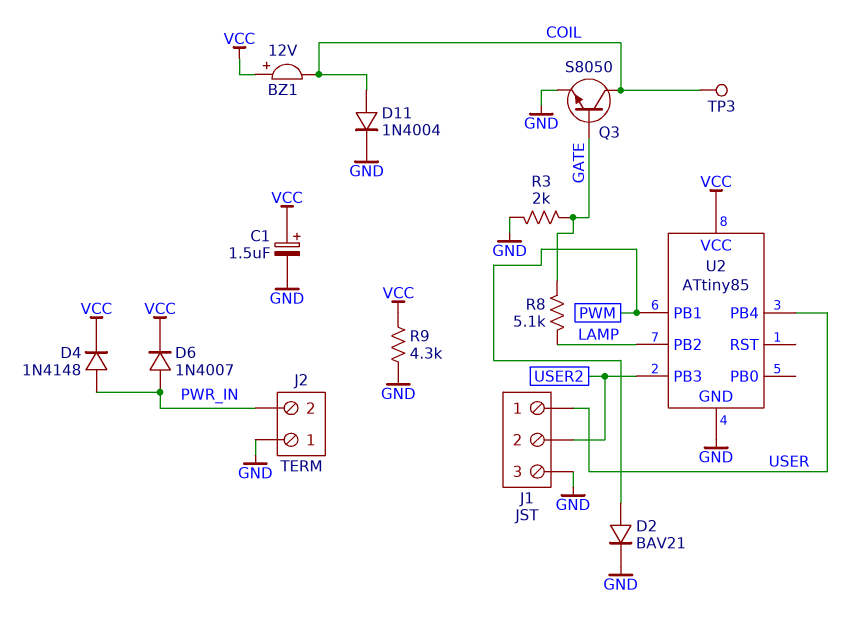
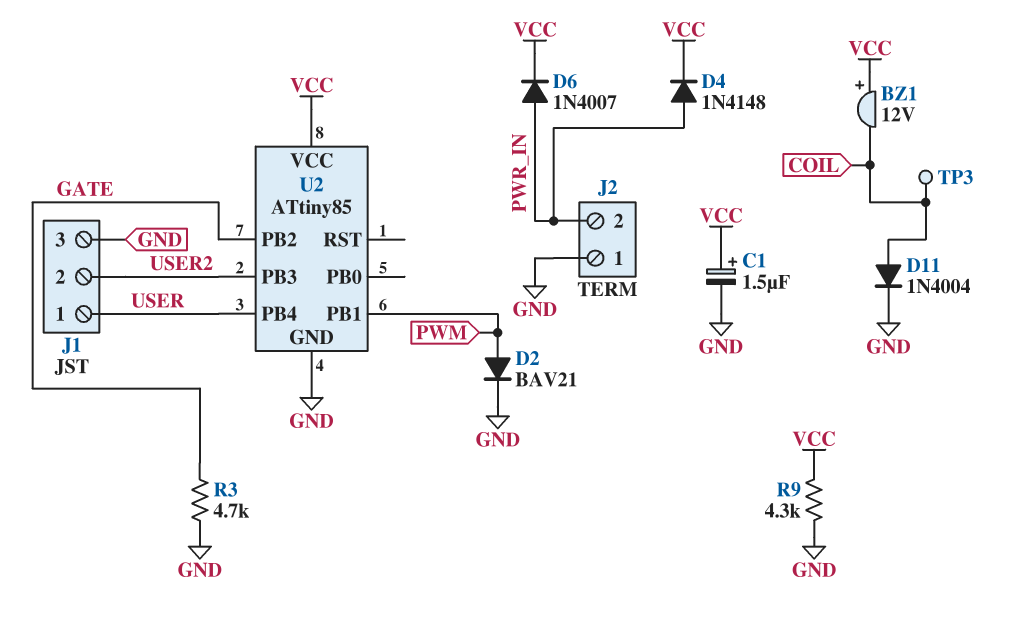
Q3: NPN S8050 (B GATE, C COIL, E GND) -> none
R3: 2k (GATE, GND) -> 4.7k (GATE, GND)
R8: 5.1k (GATE, LAMP) -> none
U2 pin PB2: LAMP -> GATE

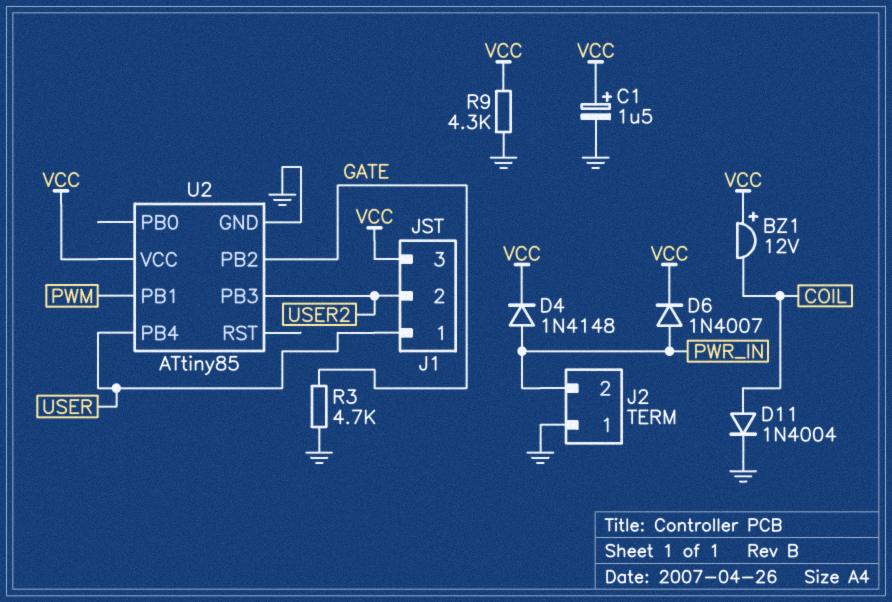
D2: diode BAV21 (A PWM, K GND) -> none
J1 pin 3: GND -> VCC
TP3: test point (COIL) -> none

